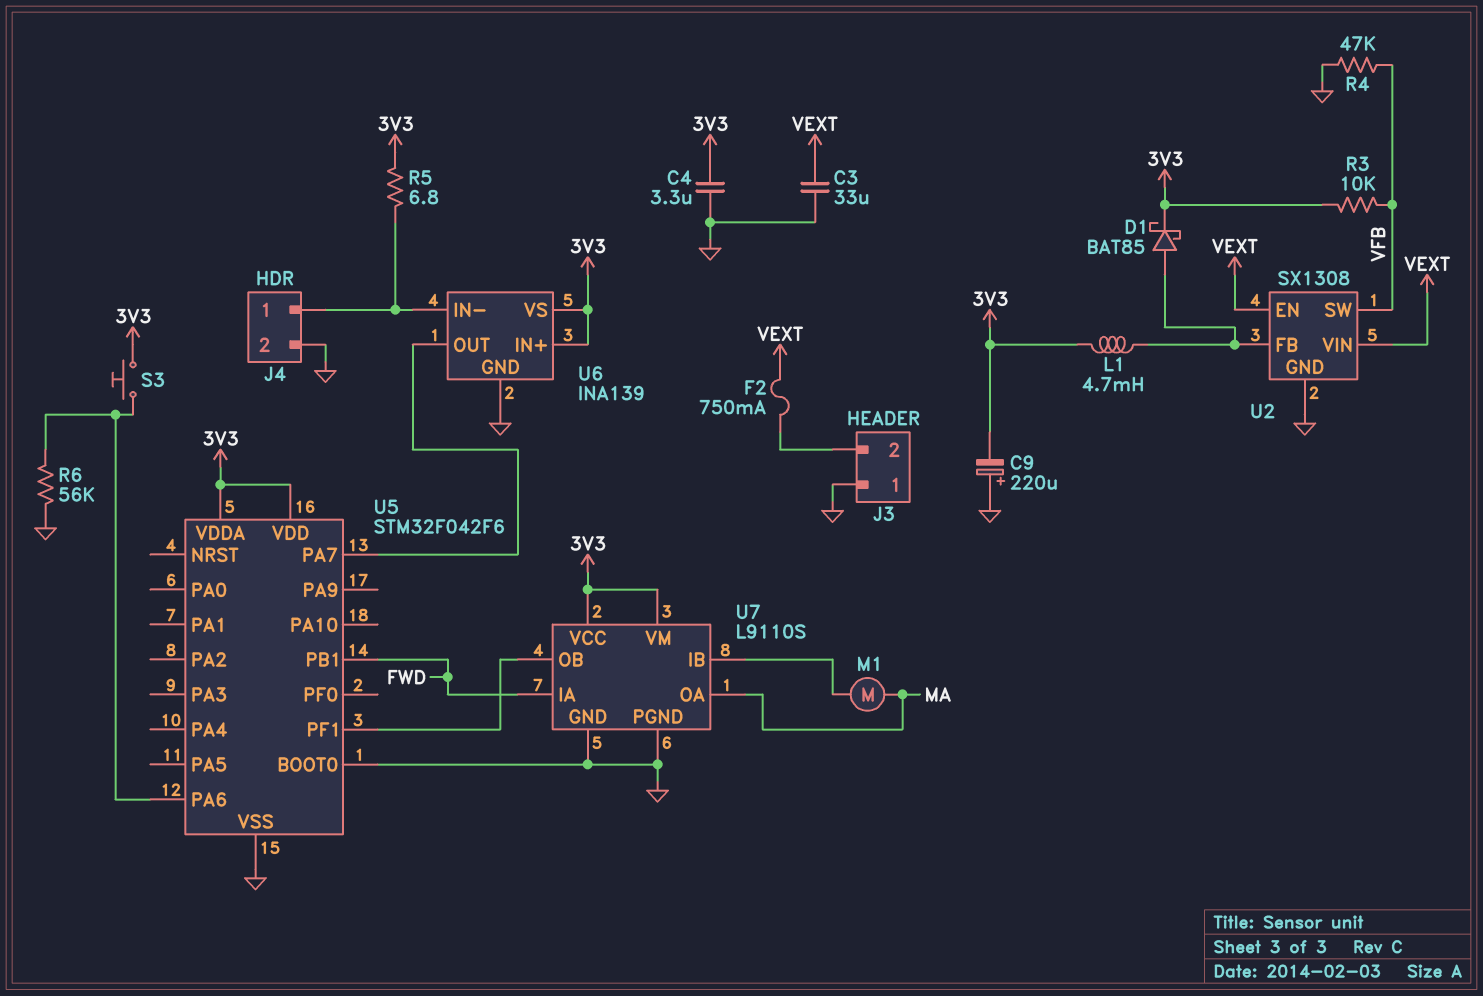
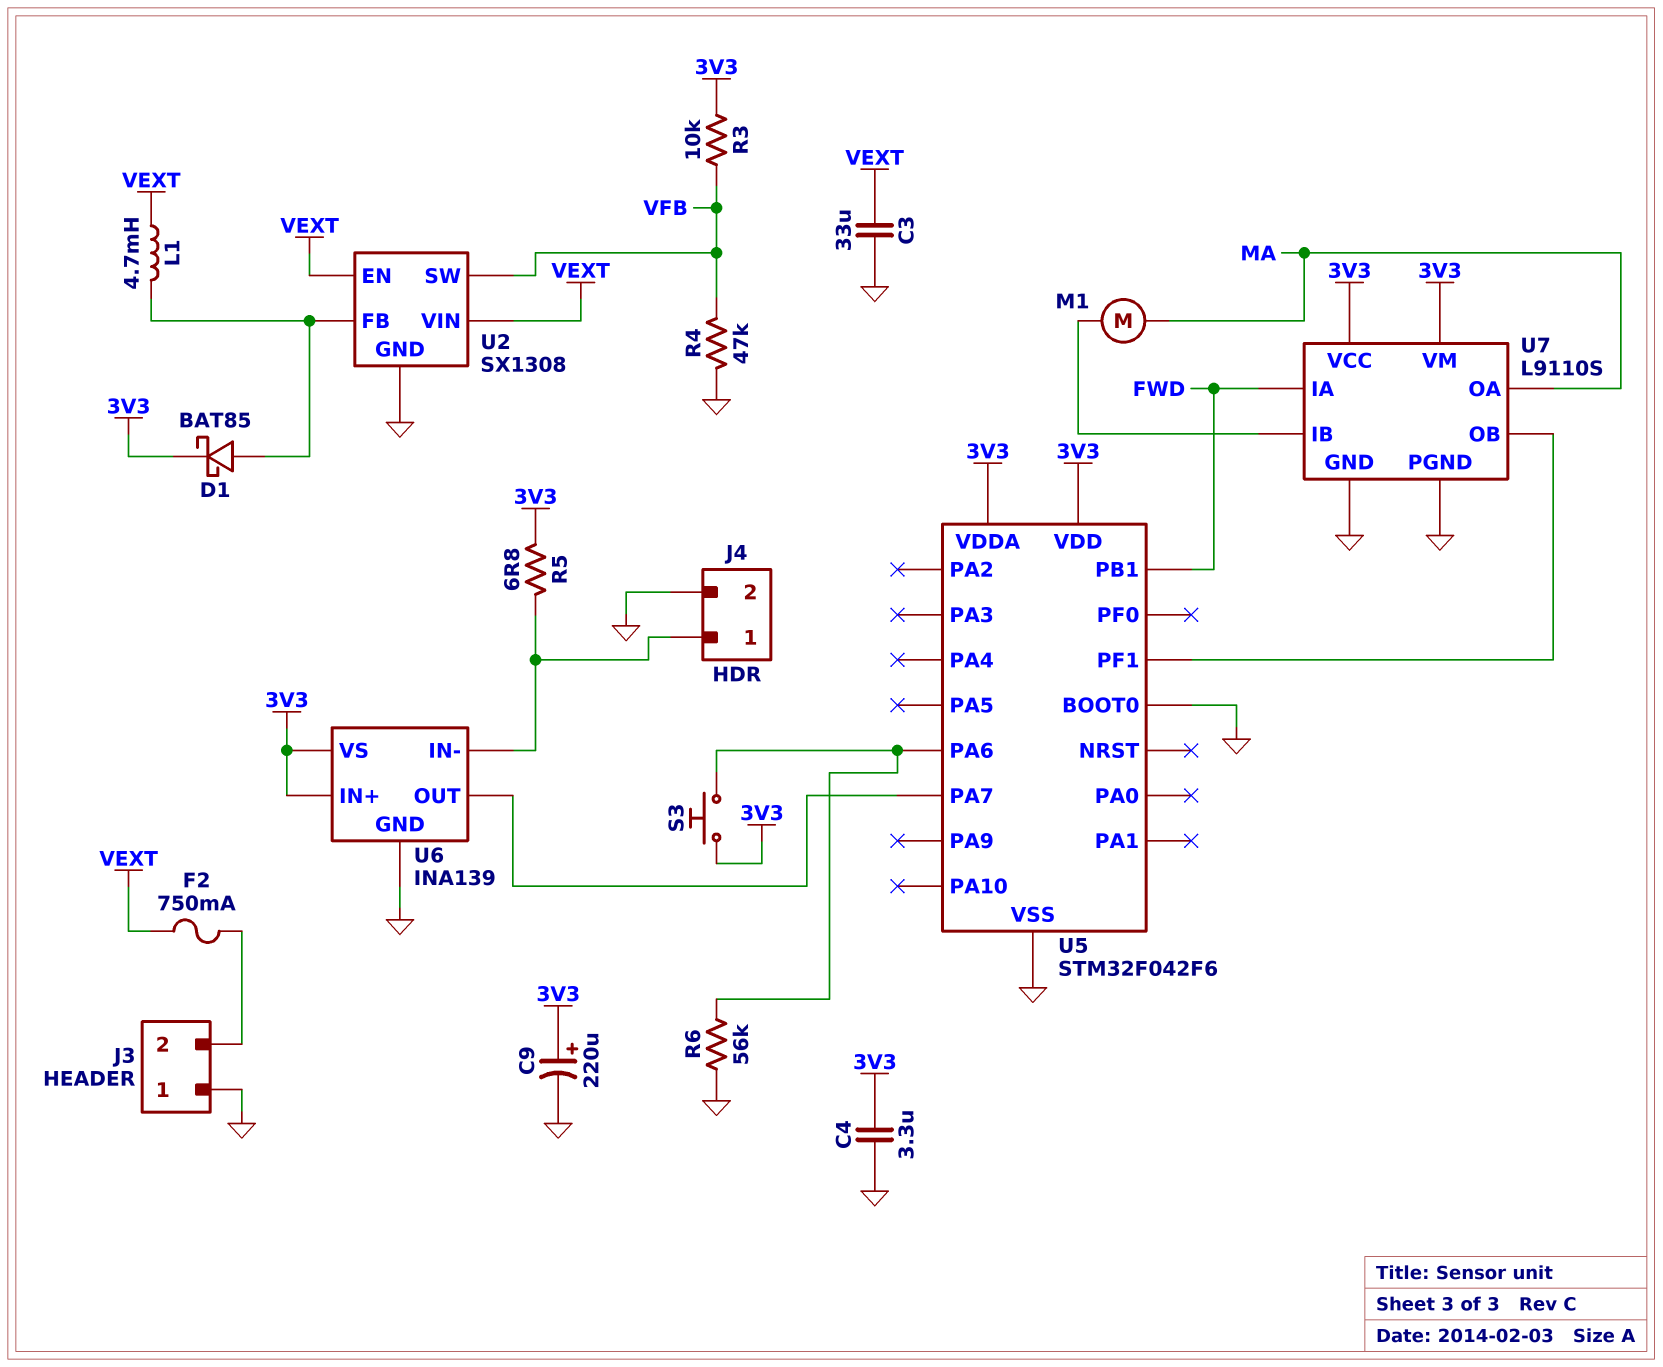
C9: 220uF (plus GND, minus 3V3) -> 220uF (plus 3V3, minus GND)
L1: 4.7mH (3V3, U2/FB) -> 4.7mH (U2/FB, VEXT)

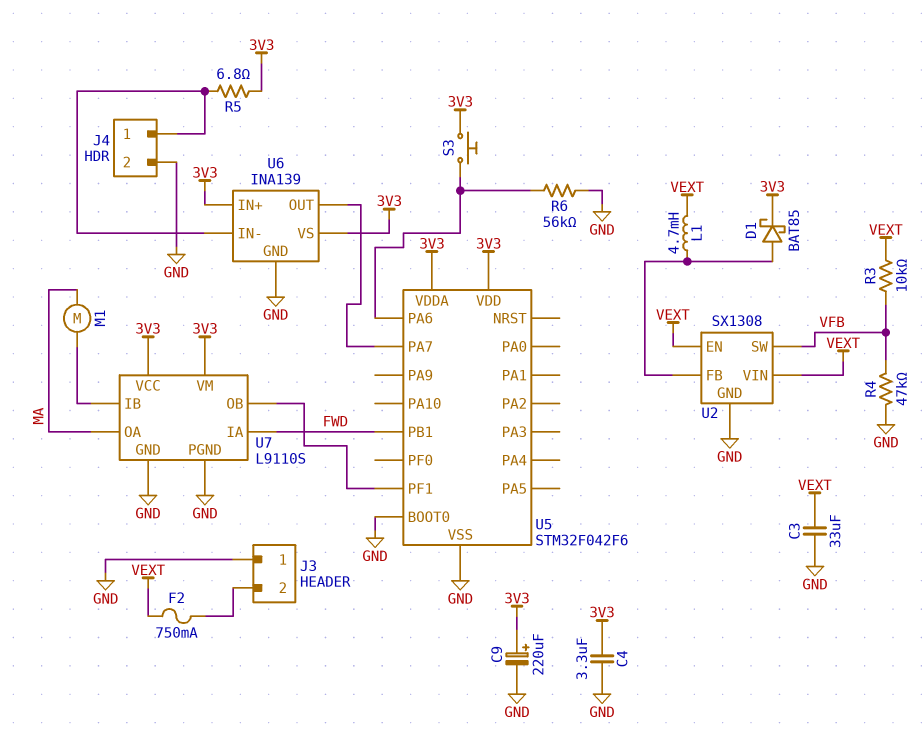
R3: 10k (3V3, VFB) -> 10k (VEXT, VFB)

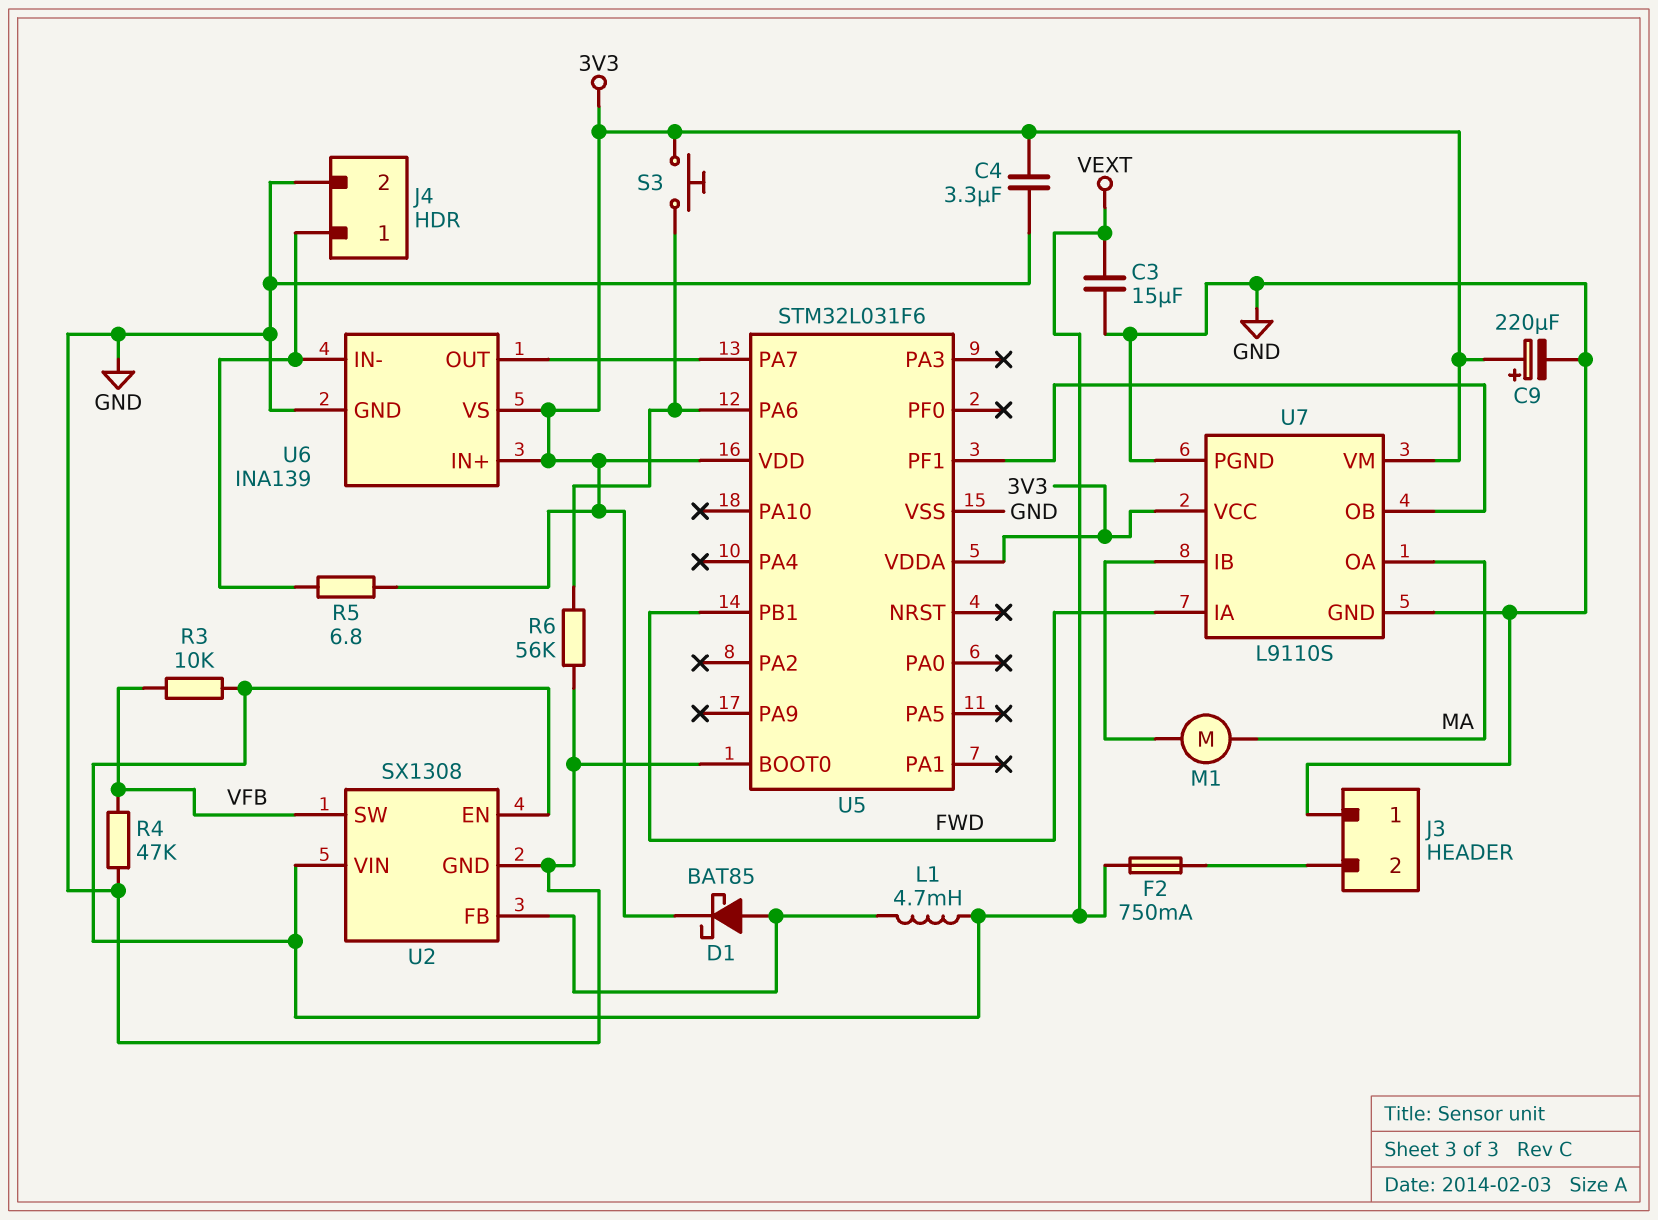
C3: 33uF (GND, VEXT) -> 15uF (GND, VEXT)
U5: STM32F042F6 -> STM32L031F6

